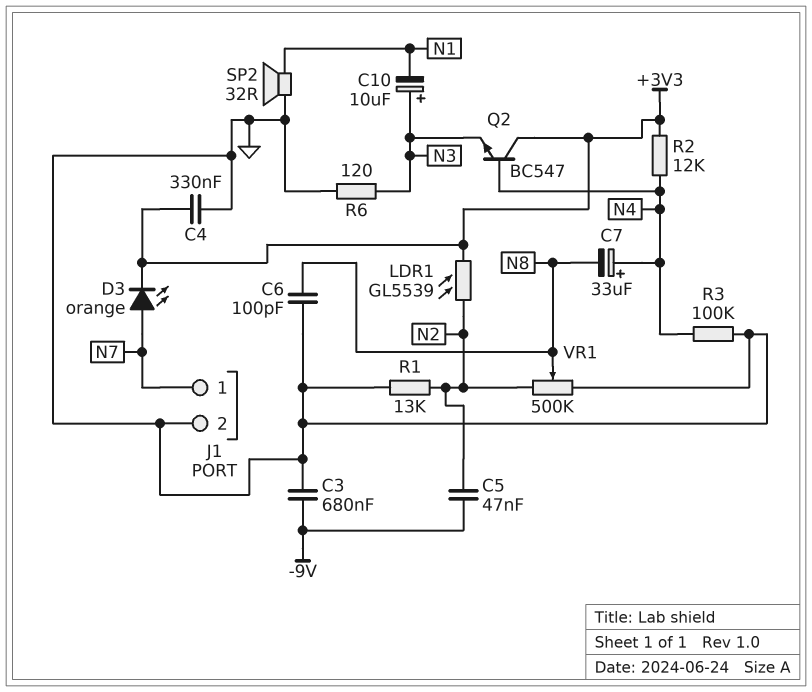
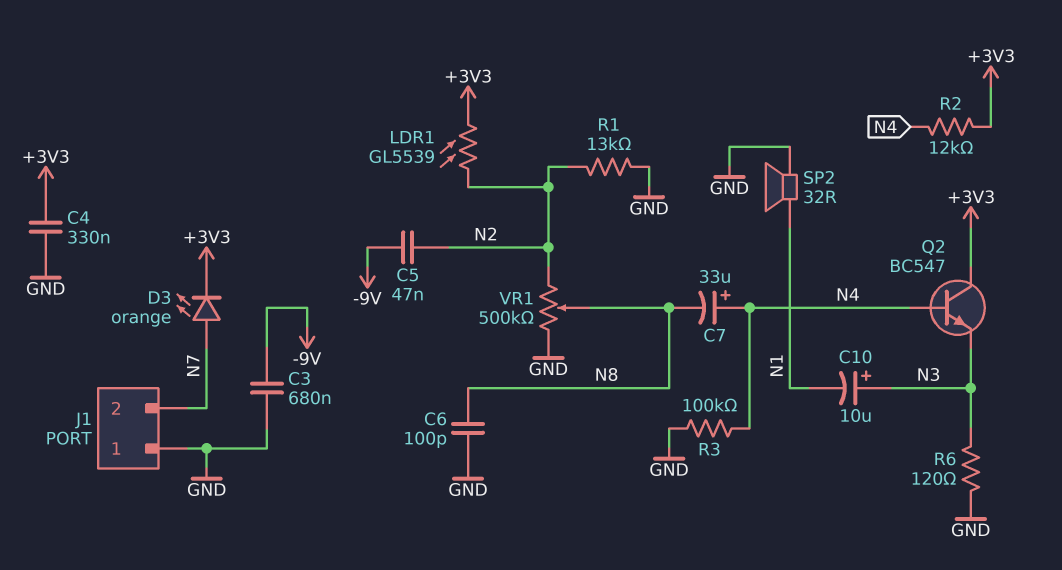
J1 pin 1: N7 -> GND
J1 pin 2: GND -> N7

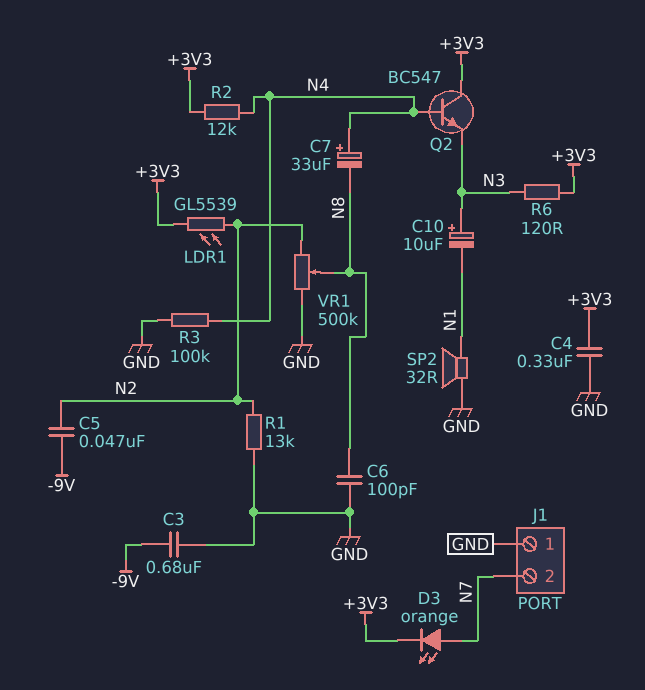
R6: 120 (GND, N3) -> 120 (+3V3, N3)

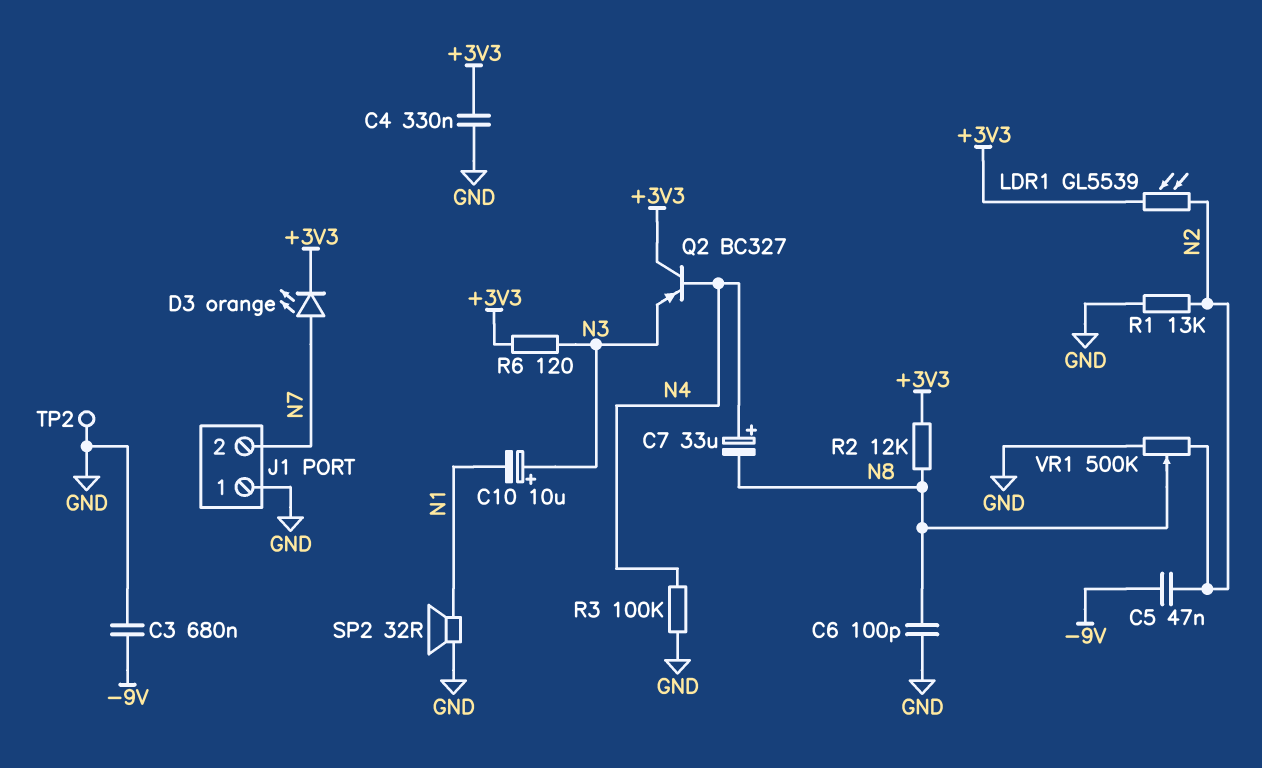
Q2: NPN BC547 (B N4, C +3V3, E N3) -> PNP BC327 (B N4, C +3V3, E N3)
R2: 12k (+3V3, N4) -> 12k (+3V3, N8)
TP2: none -> test point (GND)

